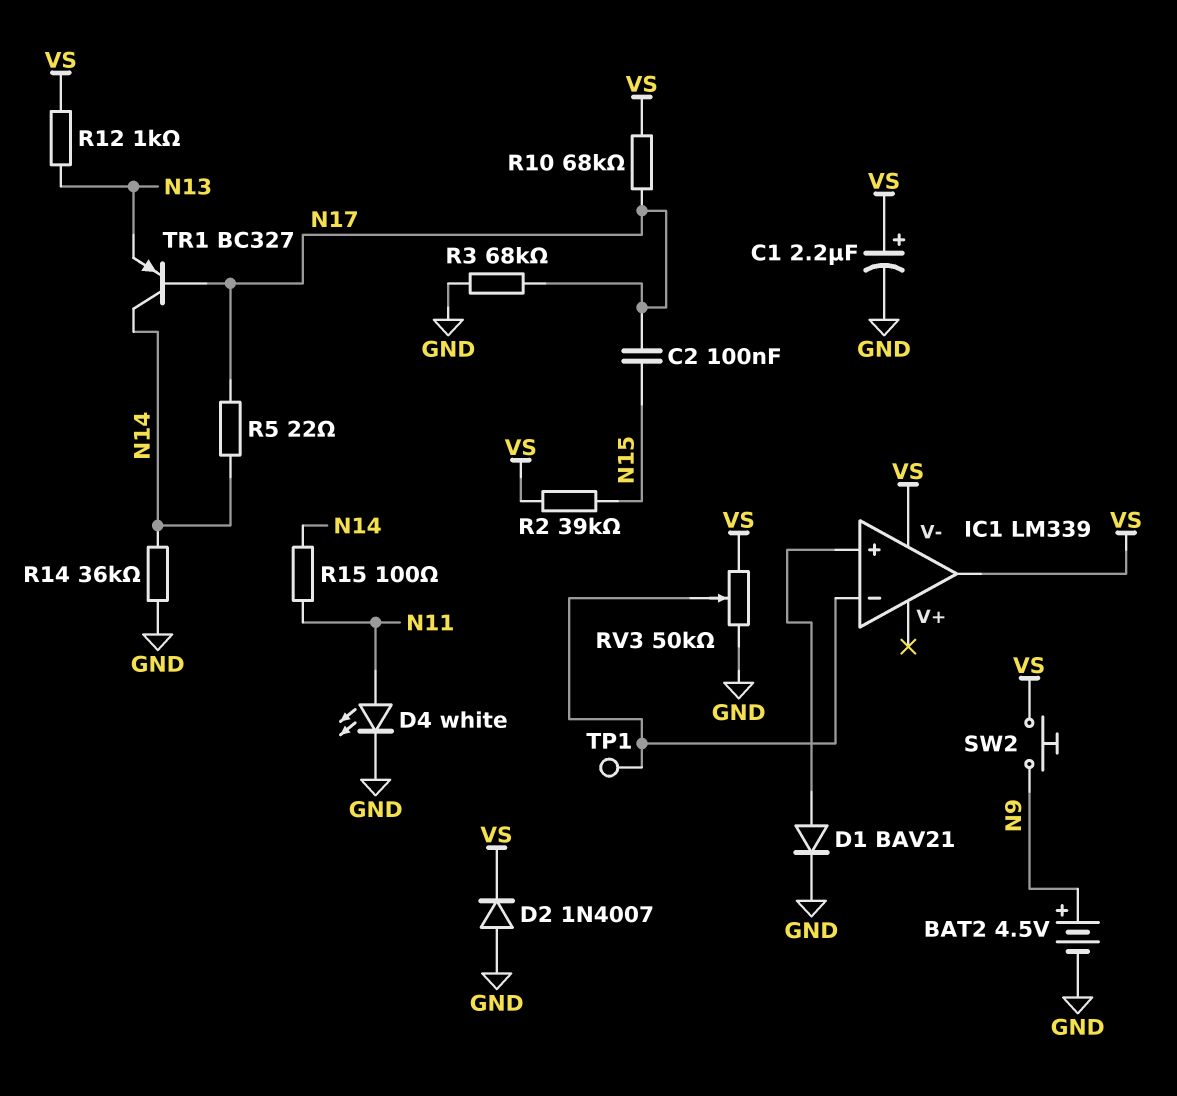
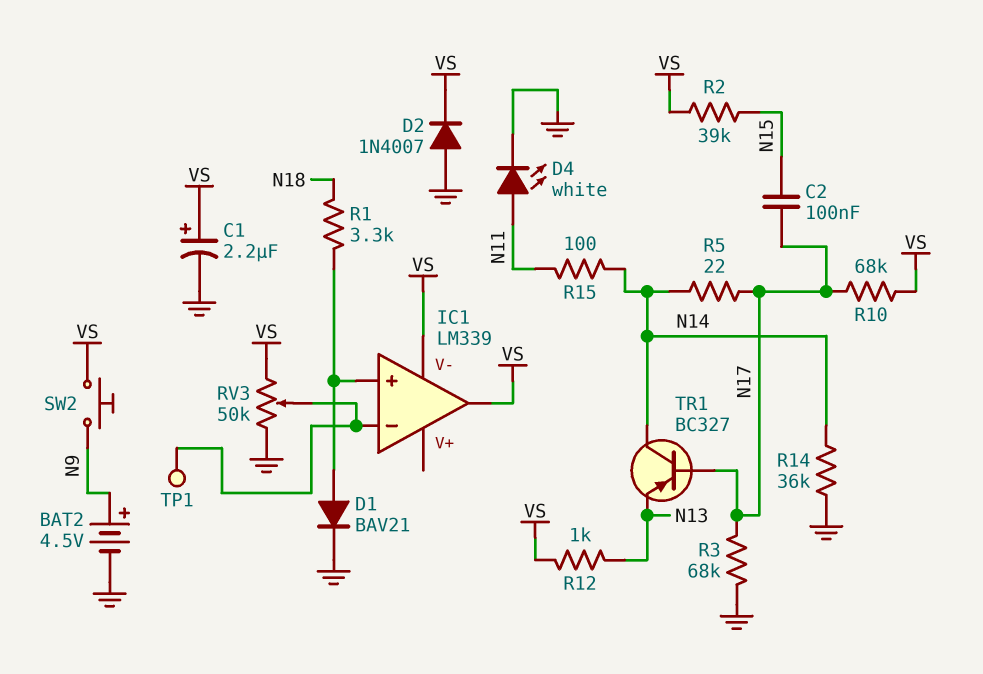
R1: none -> 3.3k (IC1/in+, N18)

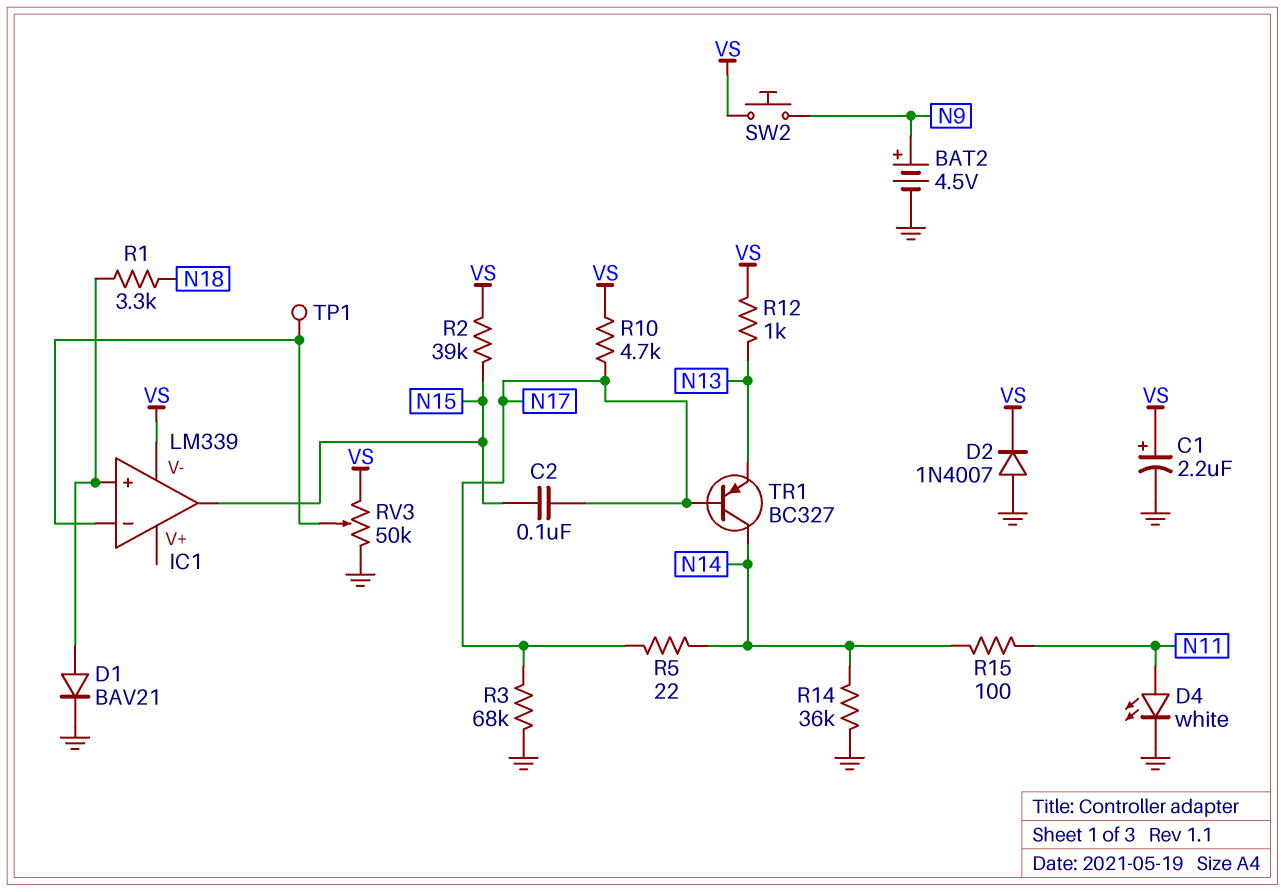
IC1 pin out: VS -> N15
R10: 68k (N17, VS) -> 4.7k (N17, VS)

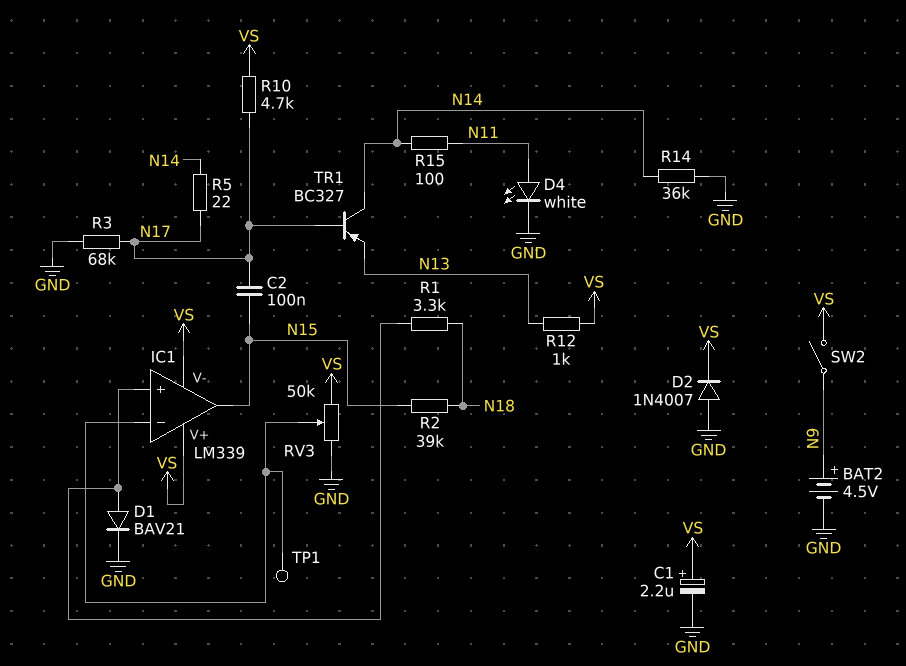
IC1 pin V+: none -> VS
R2: 39k (N15, VS) -> 39k (N15, N18)
SW2: button (N9, VS) -> switch (N9, VS)

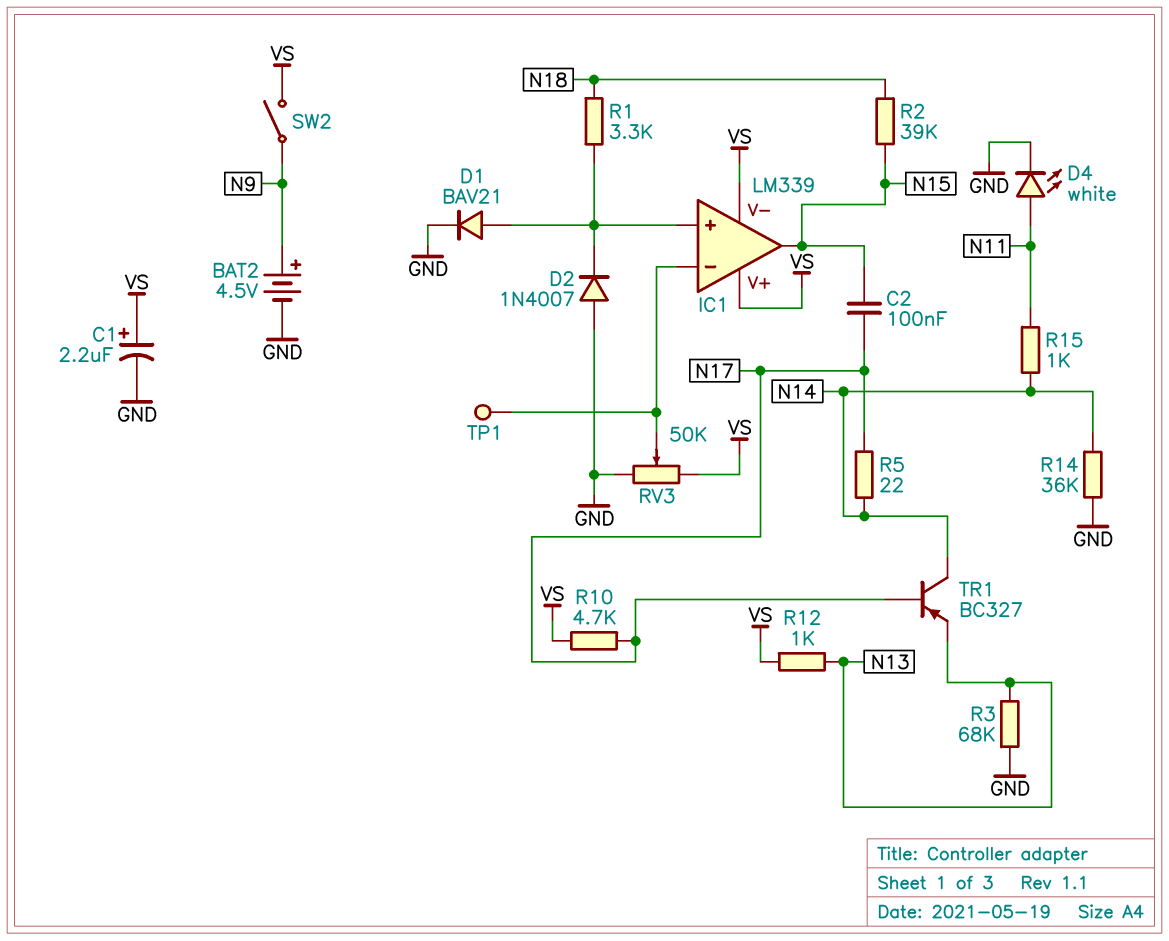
D2: diode 1N4007 (A GND, K VS) -> diode 1N4007 (A GND, K IC1/in+)
R3: 68k (GND, N17) -> 68k (GND, N13)
R15: 100 (N11, N14) -> 1k (N11, N14)

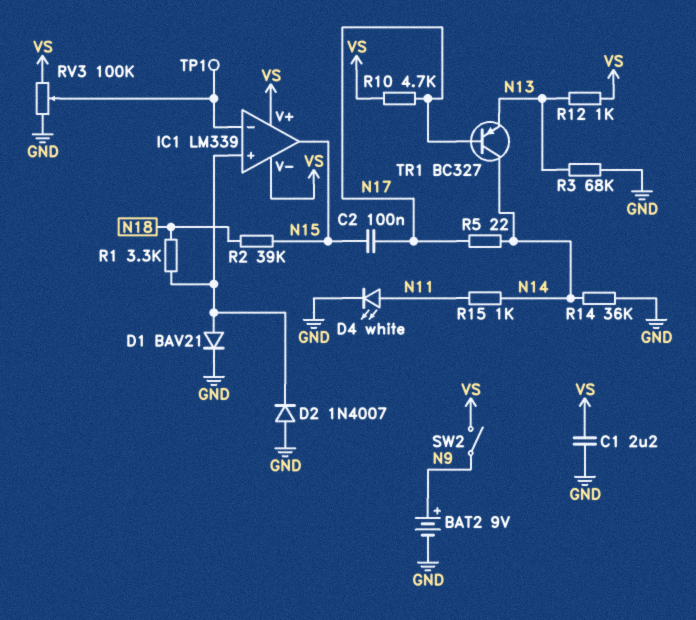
BAT2: 4.5V (plus N9, minus GND) -> 9V (plus N9, minus GND)
C1: 2.2uF (plus VS, minus GND) -> 2.2uF (GND, VS)
RV3: 50k (GND, VS, wiper IC1/in-) -> 100k (GND, VS, wiper IC1/in-)

